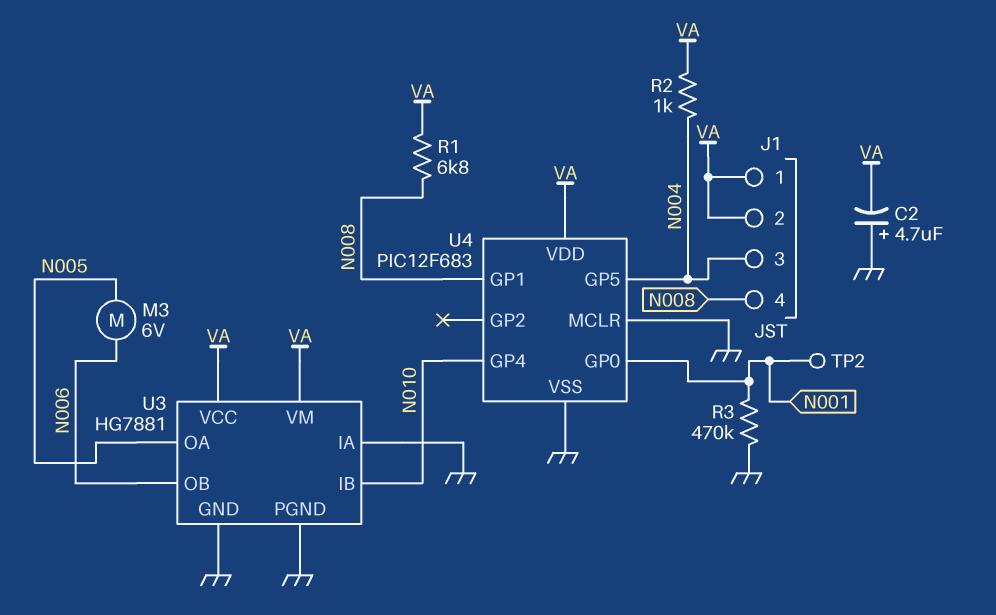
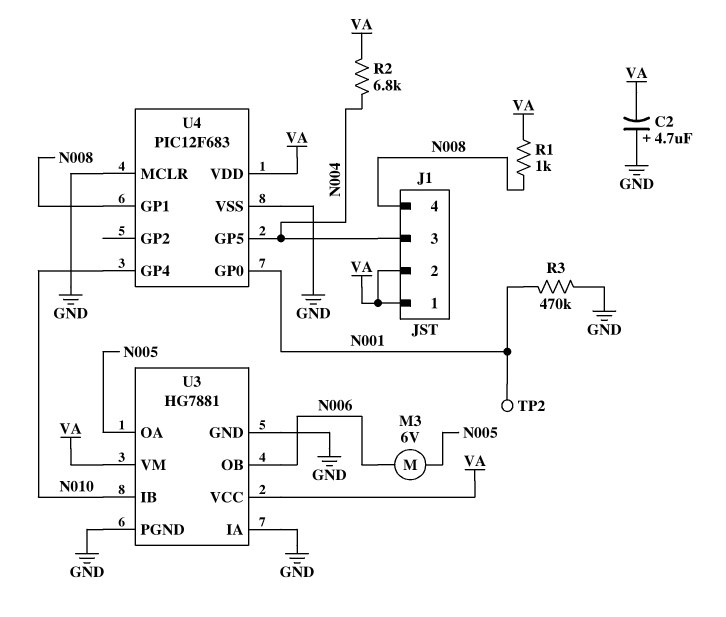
R1: 6.8k (N008, VA) -> 1k (N008, VA)
R2: 1k (N004, VA) -> 6.8k (N004, VA)

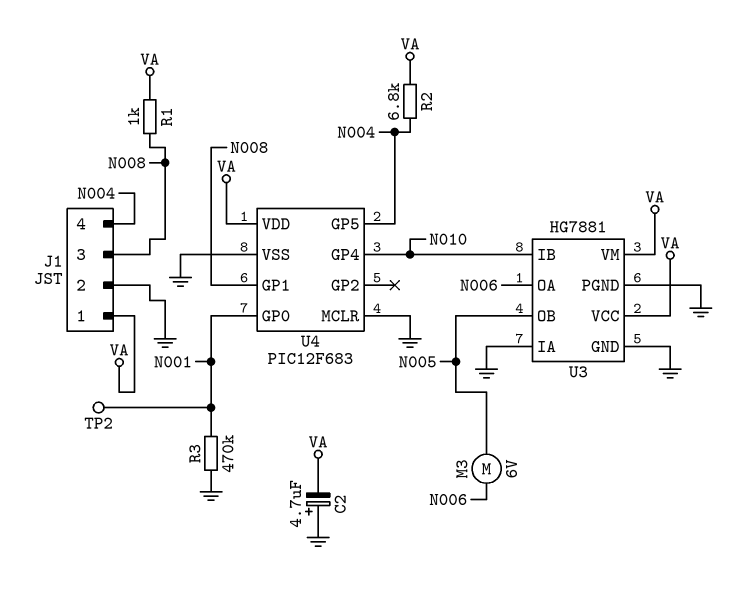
J1 pin 2: VA -> GND
J1 pin 3: N004 -> N008
J1 pin 4: N008 -> N004
U3 pin OA: N005 -> N006
U3 pin OB: N006 -> N005

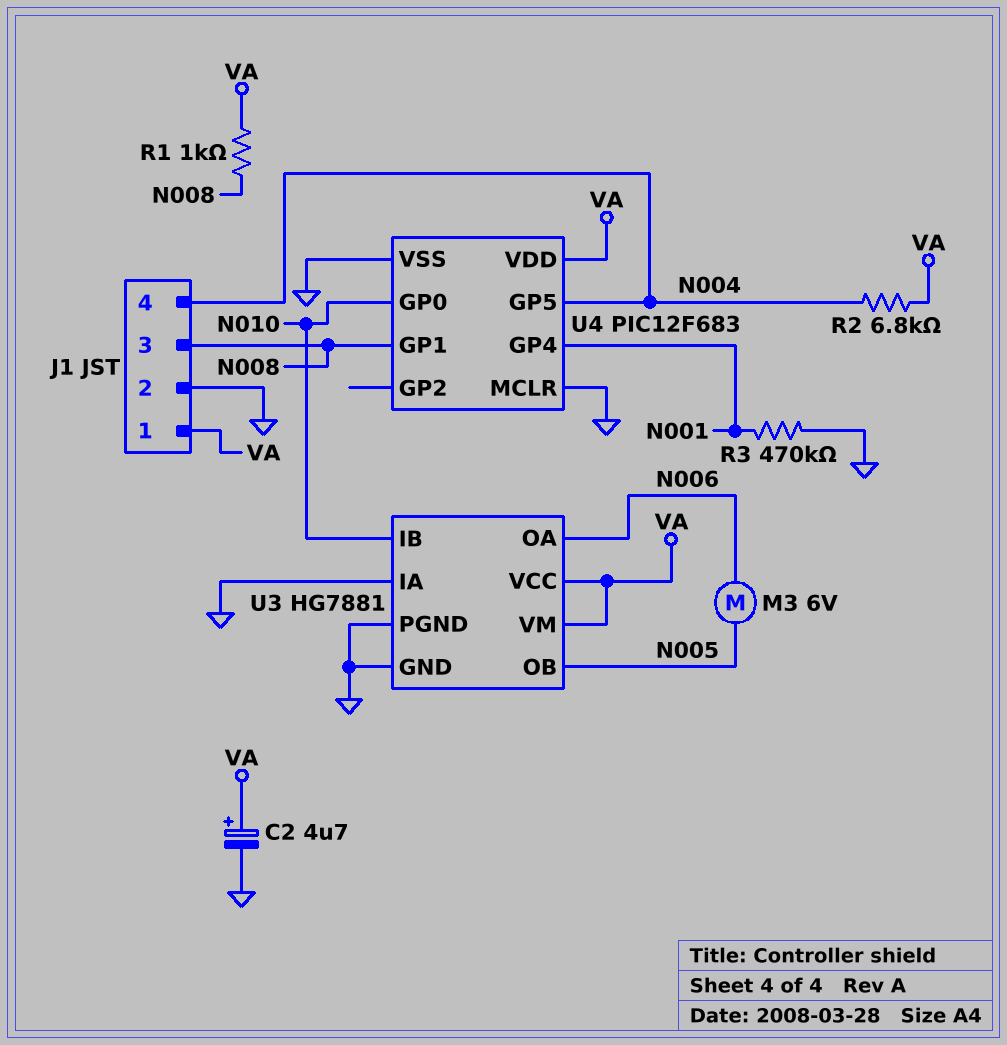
C2: 4.7uF (plus GND, minus VA) -> 4.7uF (plus VA, minus GND)
TP2: test point (N001) -> none
U4 pin GP0: N001 -> N010
U4 pin GP4: N010 -> N001

